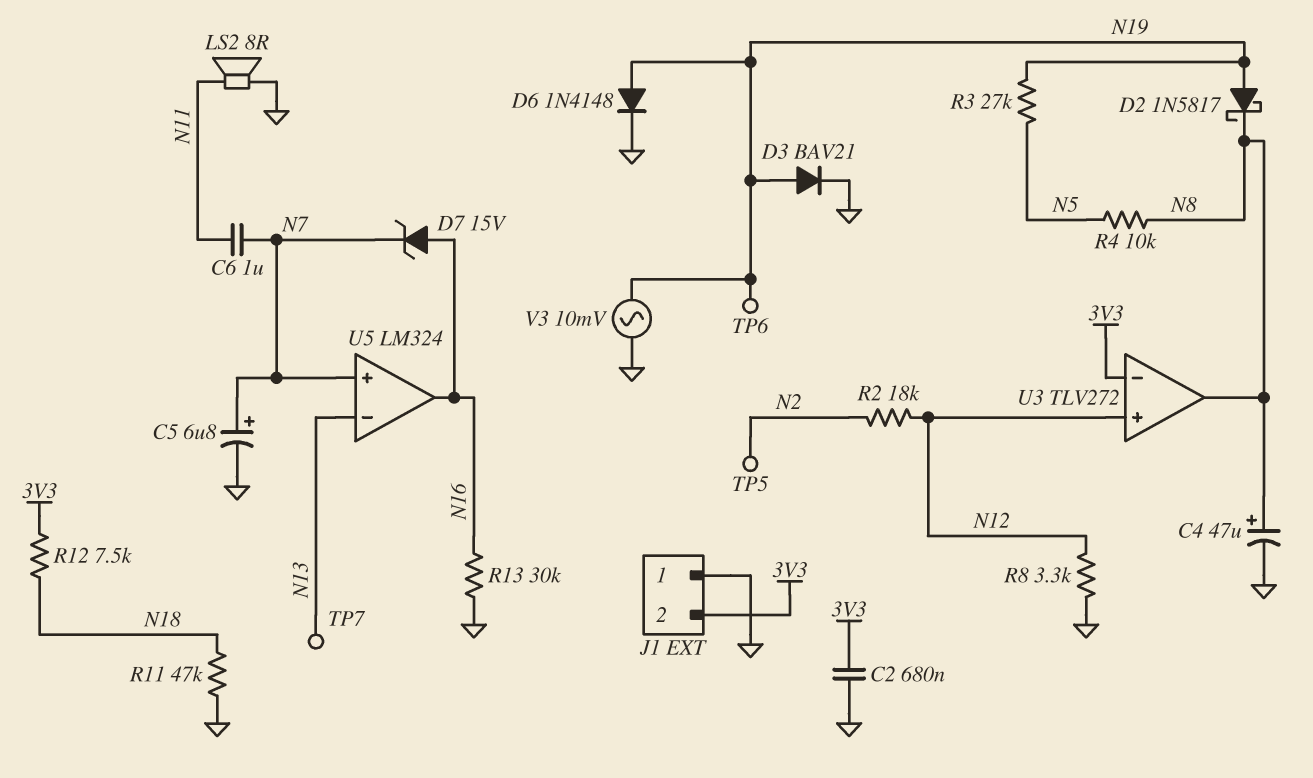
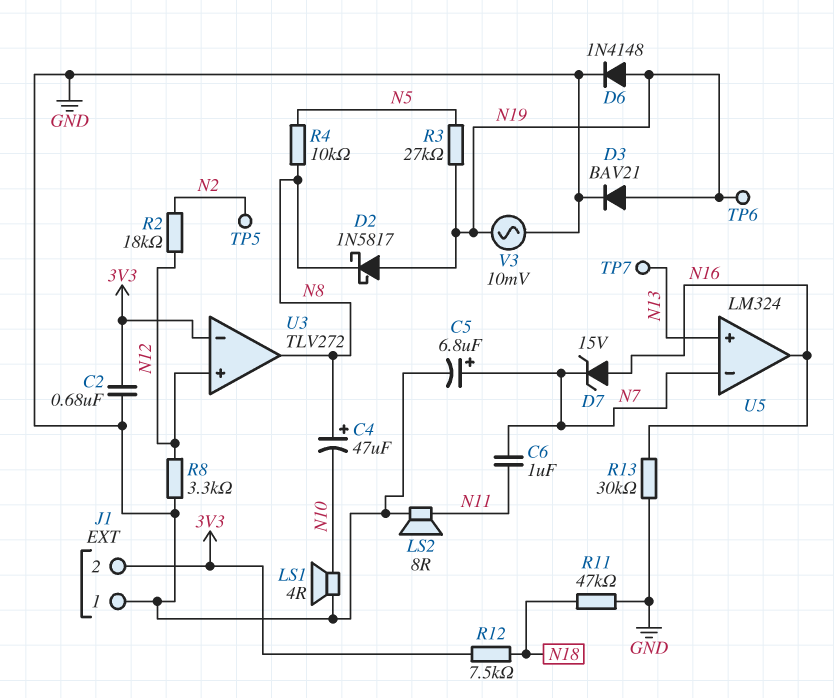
C4: 47uF (plus N8, minus GND) -> 47uF (plus N8, minus N10)
LS1: none -> speaker 4R (GND, N10)
U5 pin in+: N7 -> N13
U5 pin in-: N13 -> N7

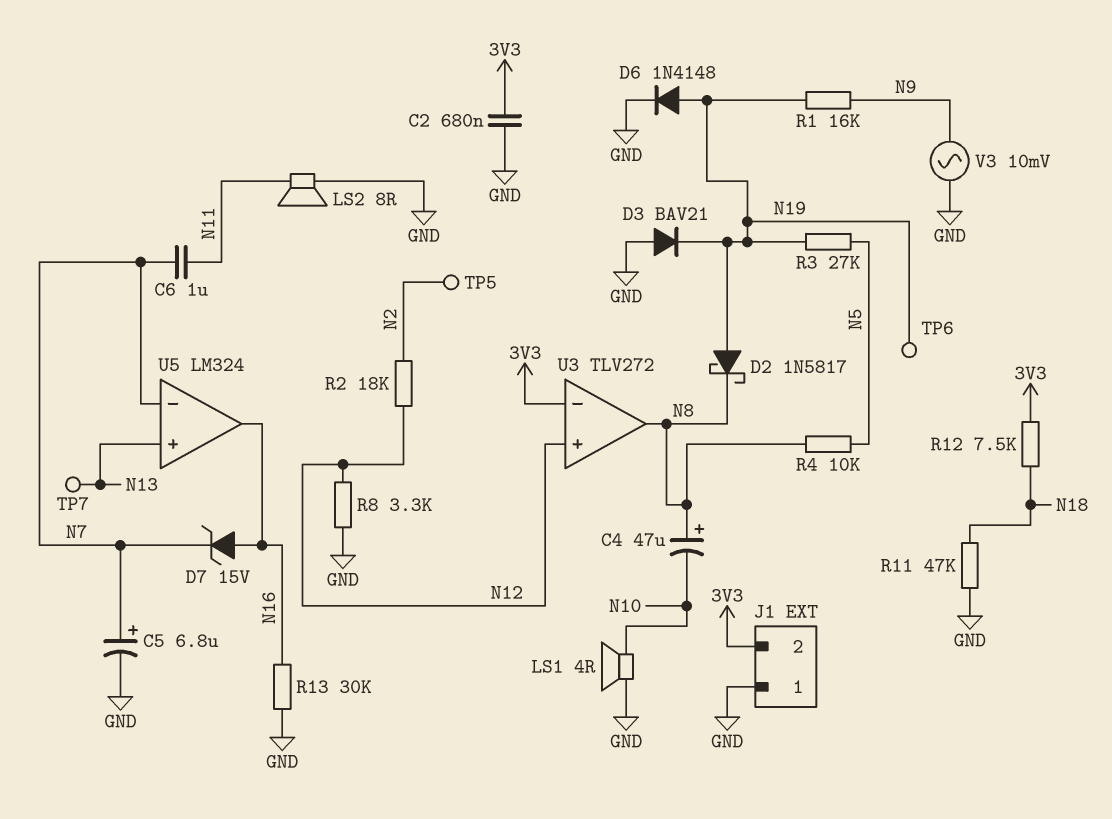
D3: diode BAV21 (A N19, K GND) -> diode BAV21 (A GND, K N19)
R1: none -> 16k (N9, N19)
V3: AC 10mV (GND, N19) -> AC 10mV (GND, N9)

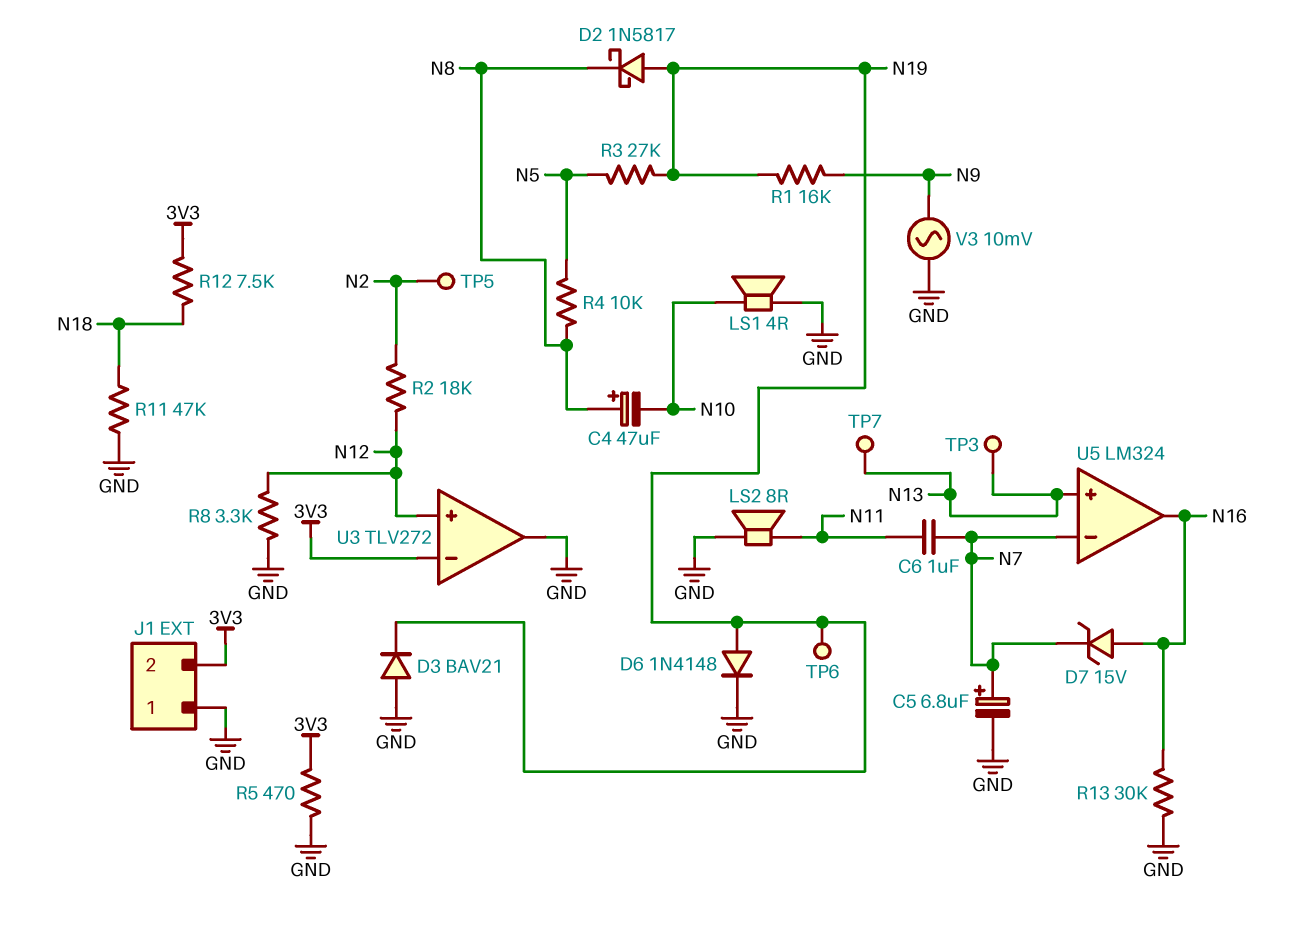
C2: 680nF (3V3, GND) -> none
R5: none -> 470 (3V3, GND)
TP3: none -> test point (N13)
U3 pin out: N8 -> GND

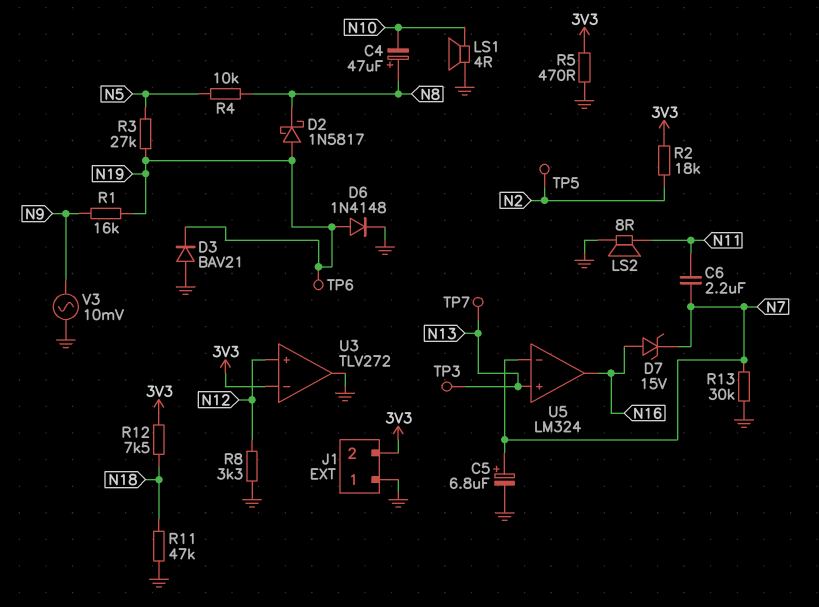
C6: 1uF (N7, N11) -> 2.2uF (N7, N11)
R2: 18k (N2, N12) -> 18k (3V3, N2)
R13: 30k (GND, N16) -> 30k (GND, N7)

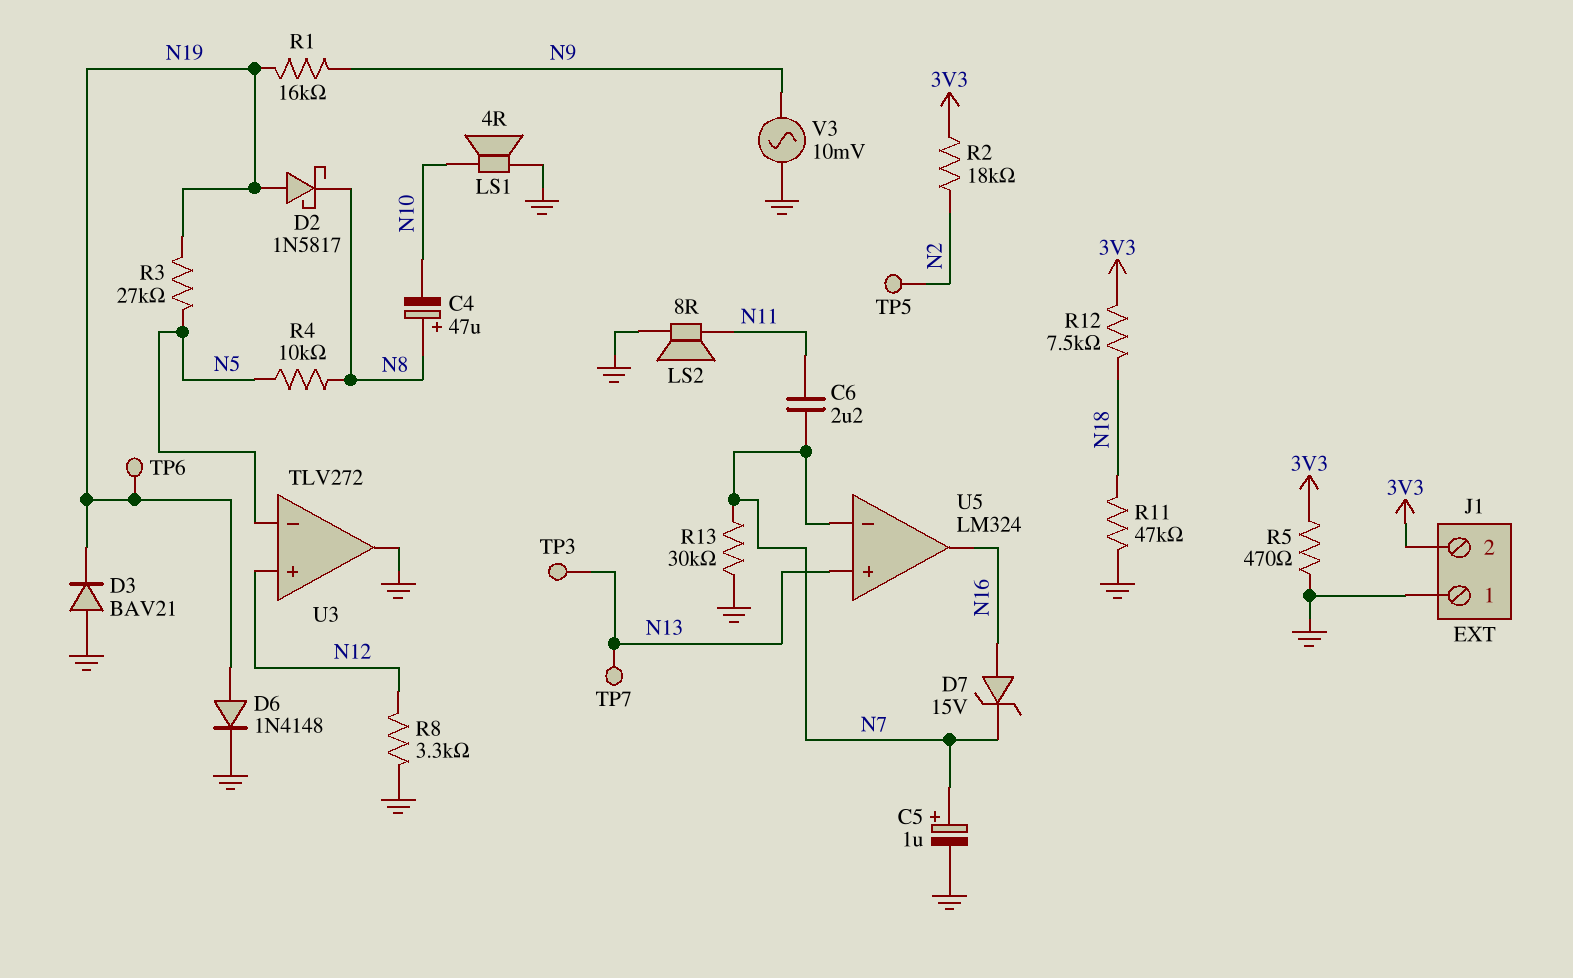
C5: 6.8uF (plus N7, minus GND) -> 1uF (plus N7, minus GND)
U3 pin in-: 3V3 -> N5

